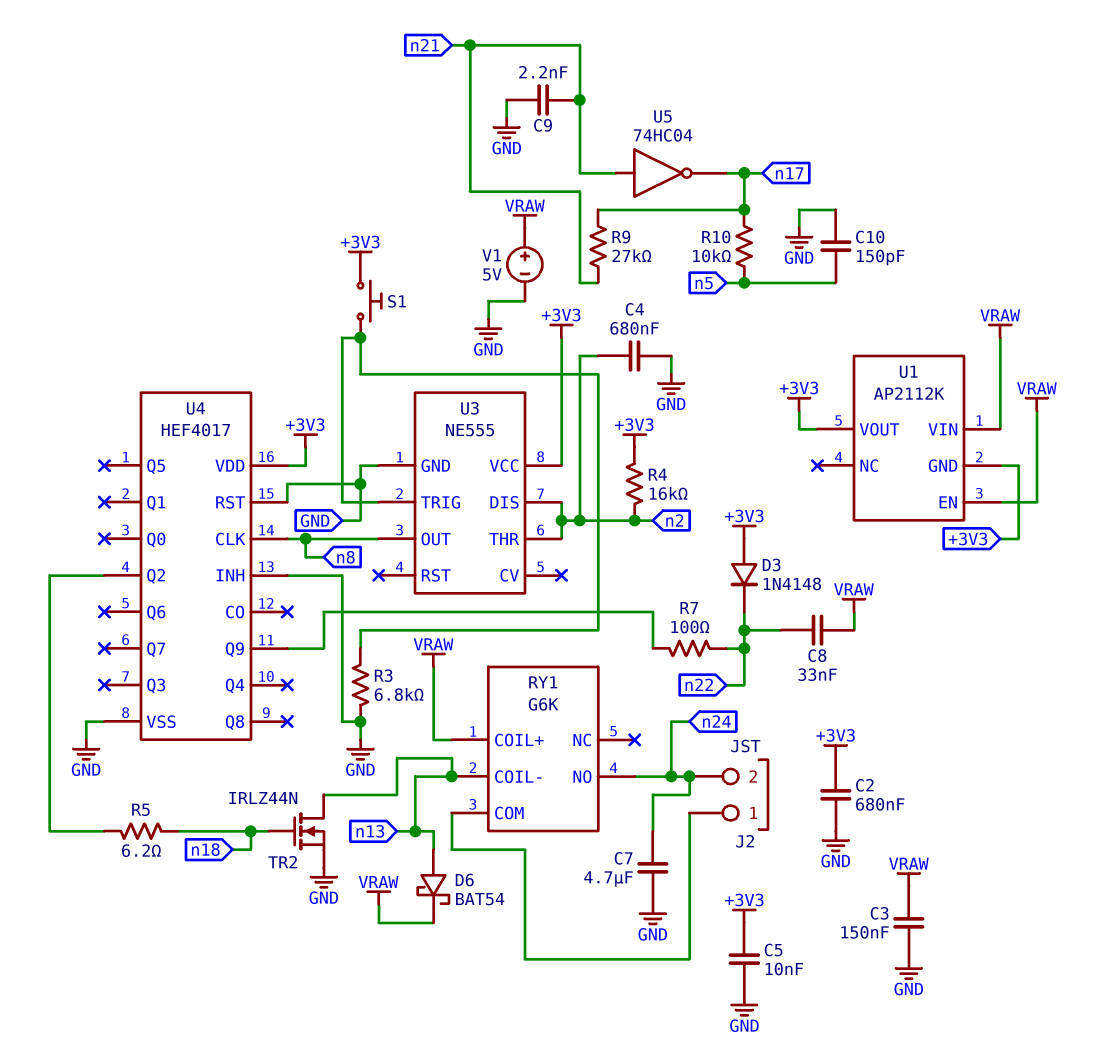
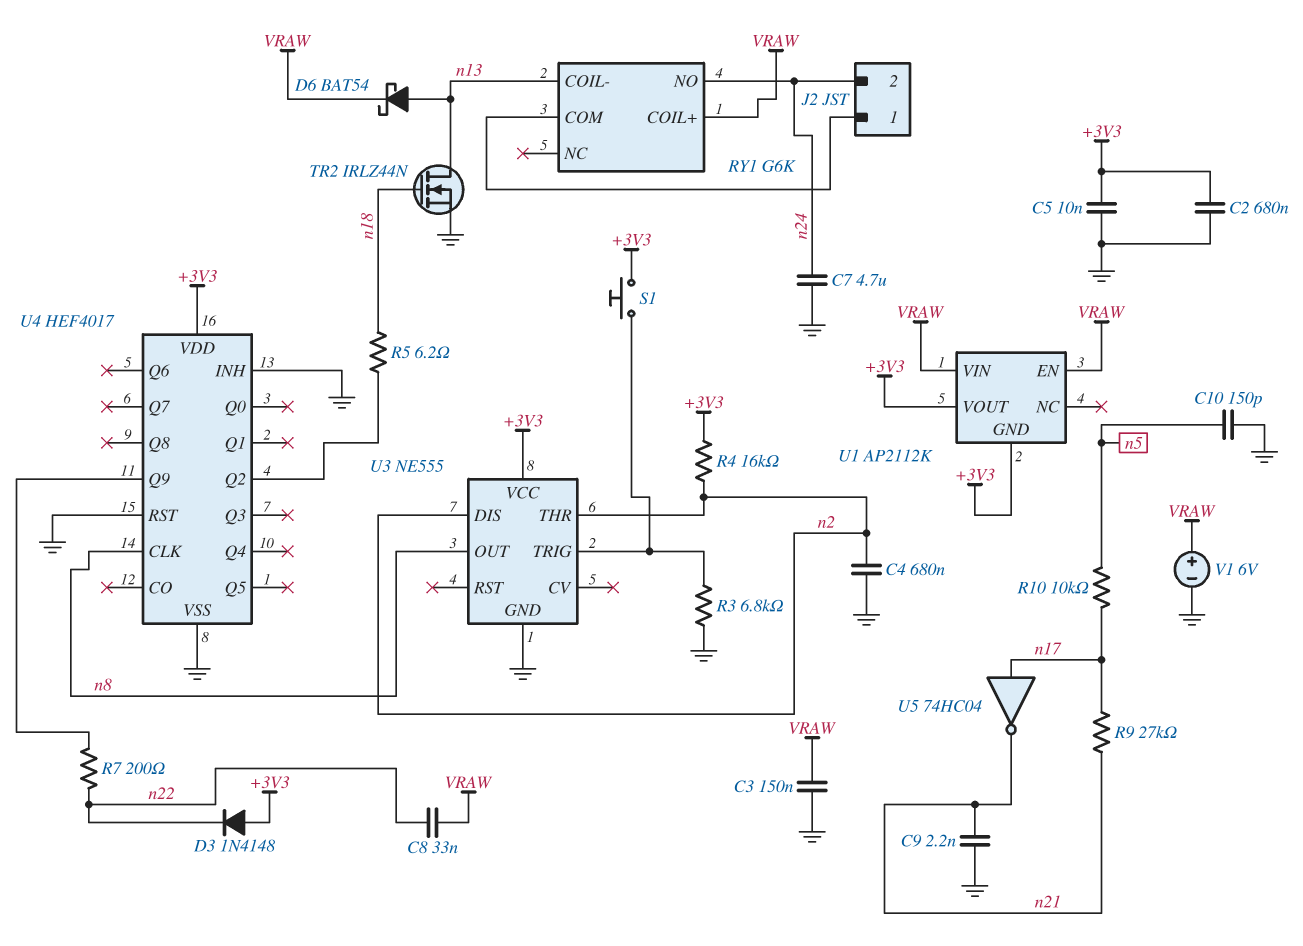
R7: 100 (U4/Q9, n22) -> 200 (U4/Q9, n22)
U5: NOT 74HC04 (in n21, out n17) -> NOT 74HC04 (in n17, out n21)
V1: 5V (plus VRAW, minus GND) -> 6V (plus VRAW, minus GND)

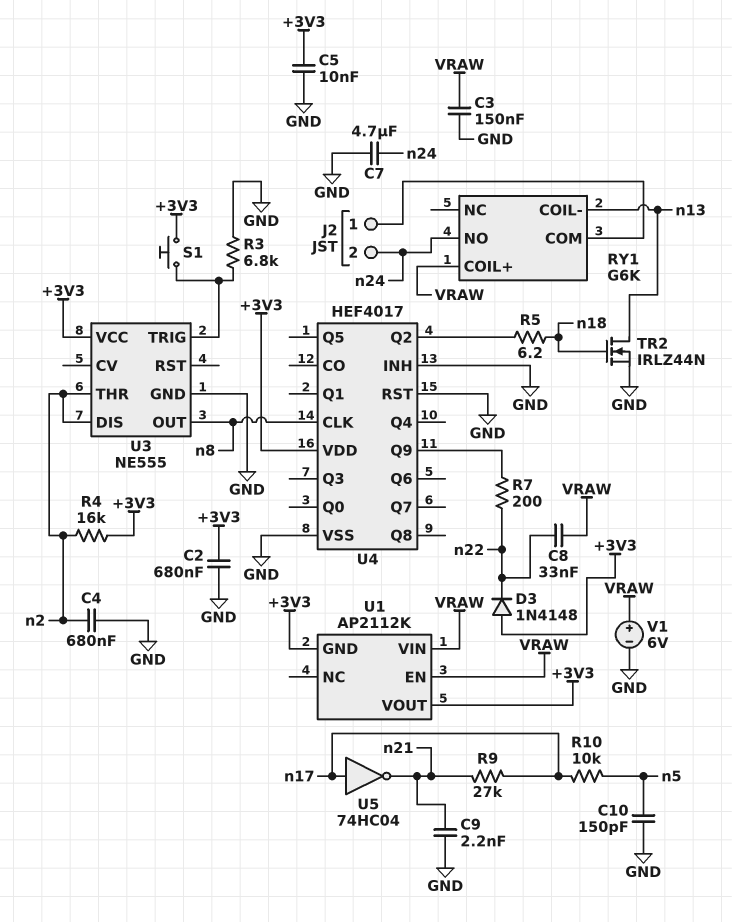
D6: schottky BAT54 (A n13, K VRAW) -> none

